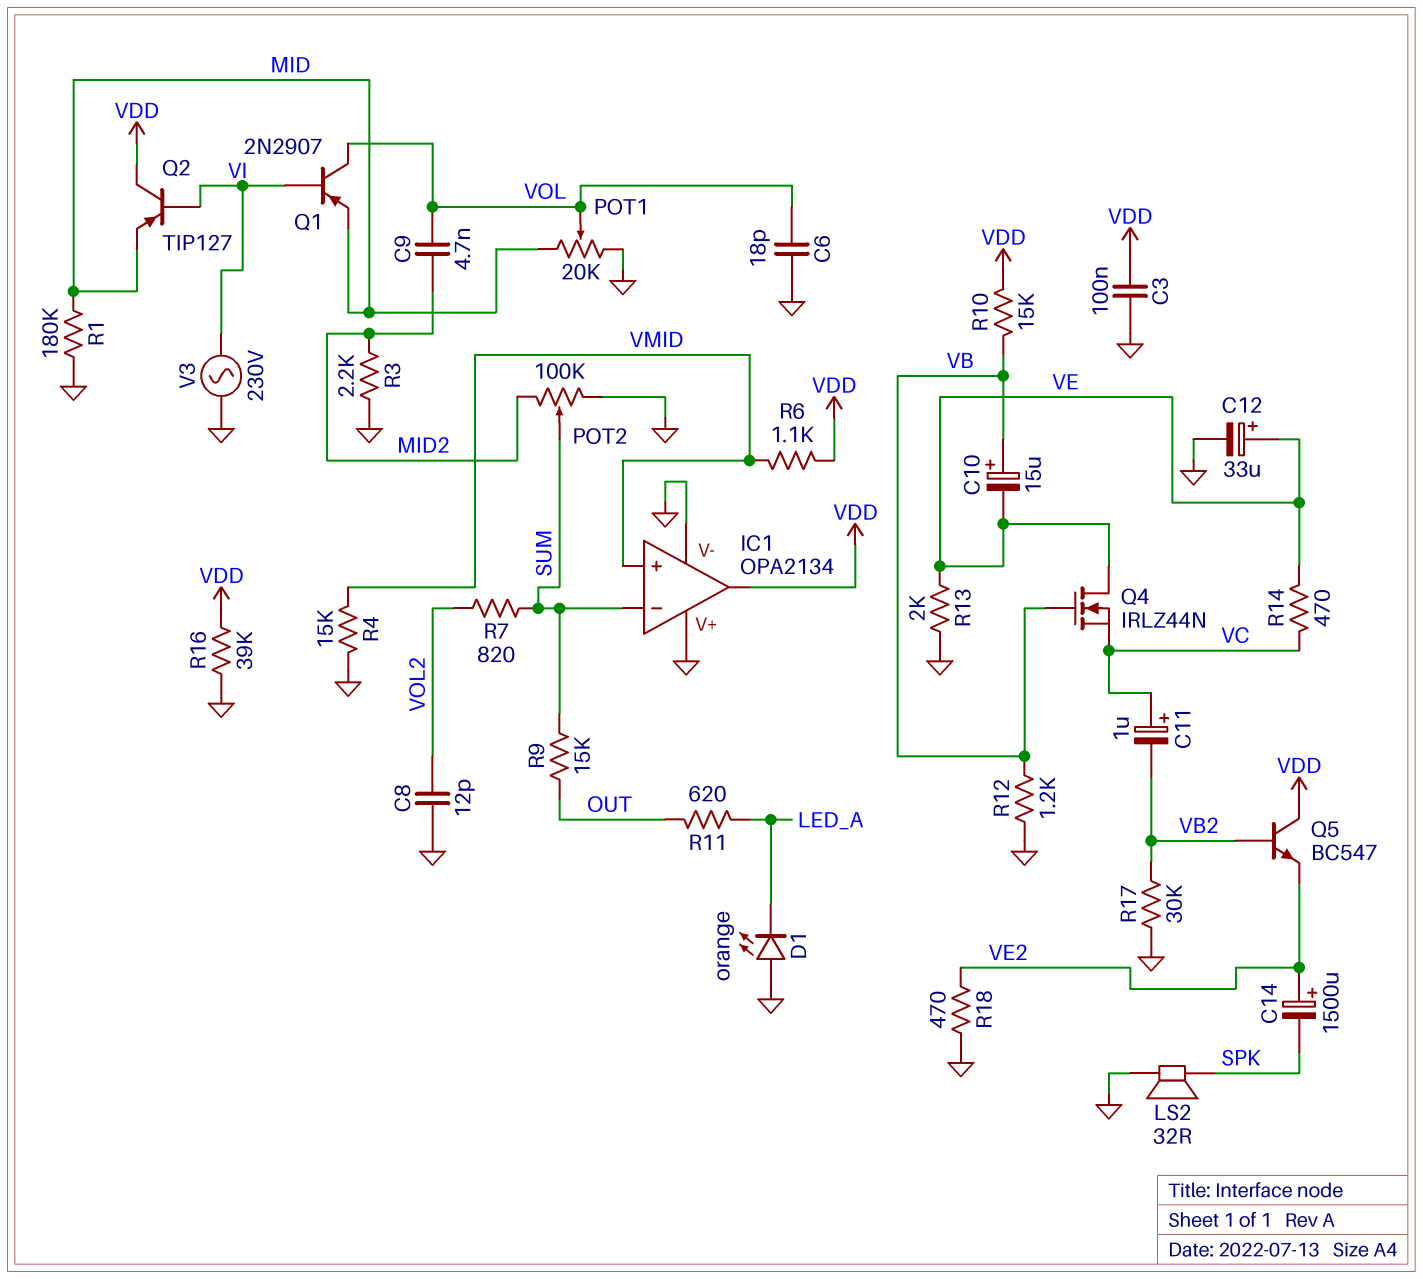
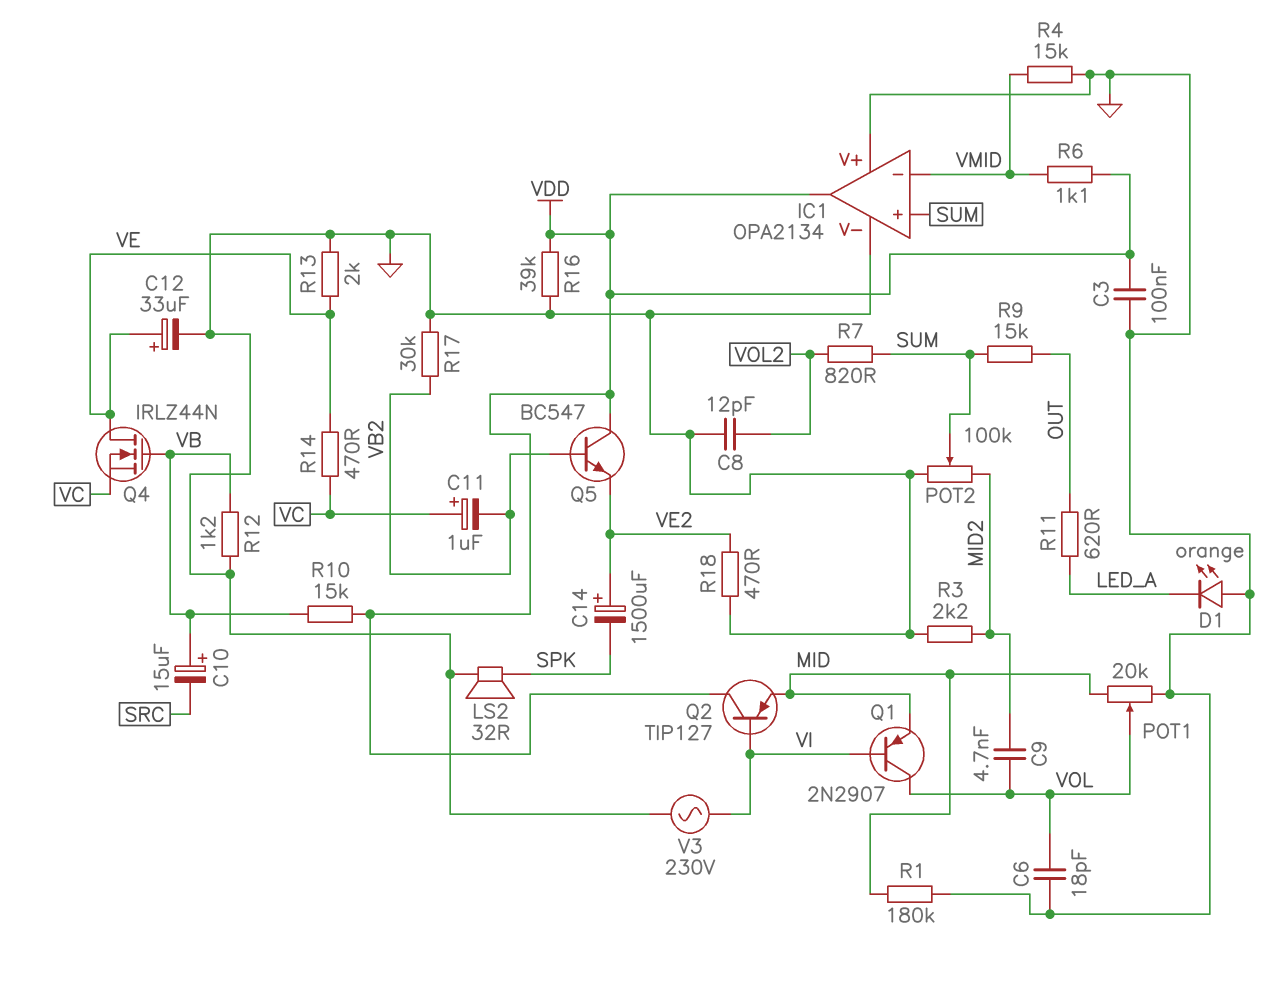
C10: 15uF (plus VB, minus VE) -> 15uF (plus VB, minus SRC)
IC1 pin in+: VMID -> SUM
IC1 pin in-: SUM -> VMID

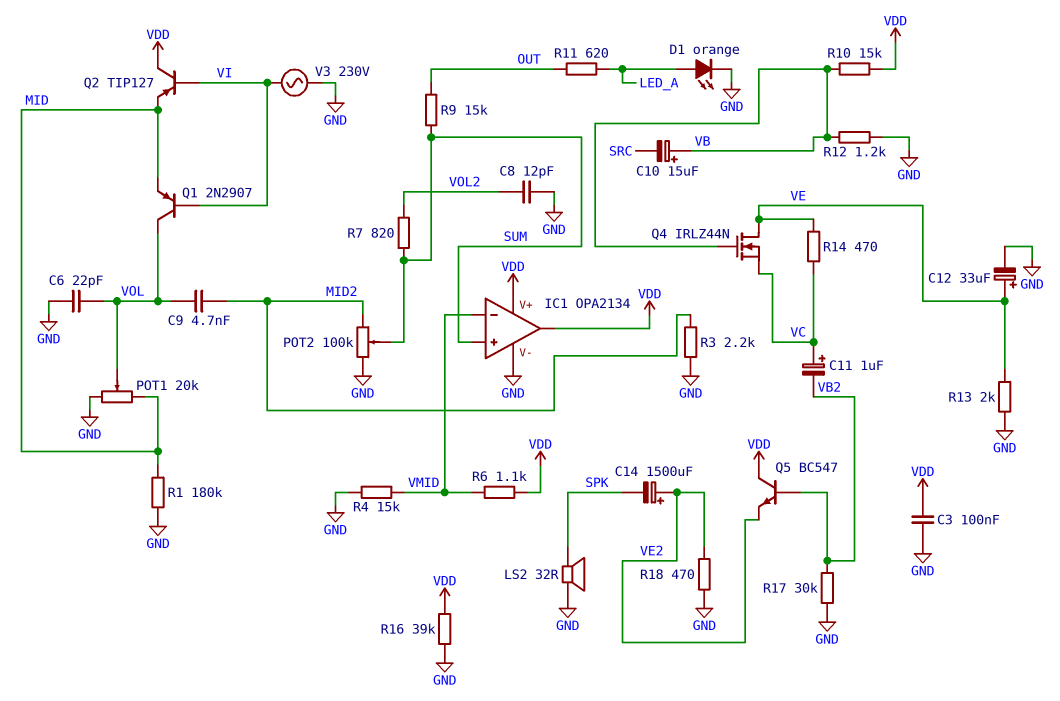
C6: 18pF (GND, VOL) -> 22pF (GND, VOL)
D1: LED orange (A GND, K LED_A) -> LED orange (A LED_A, K GND)
IC1 pin V+: GND -> VDD

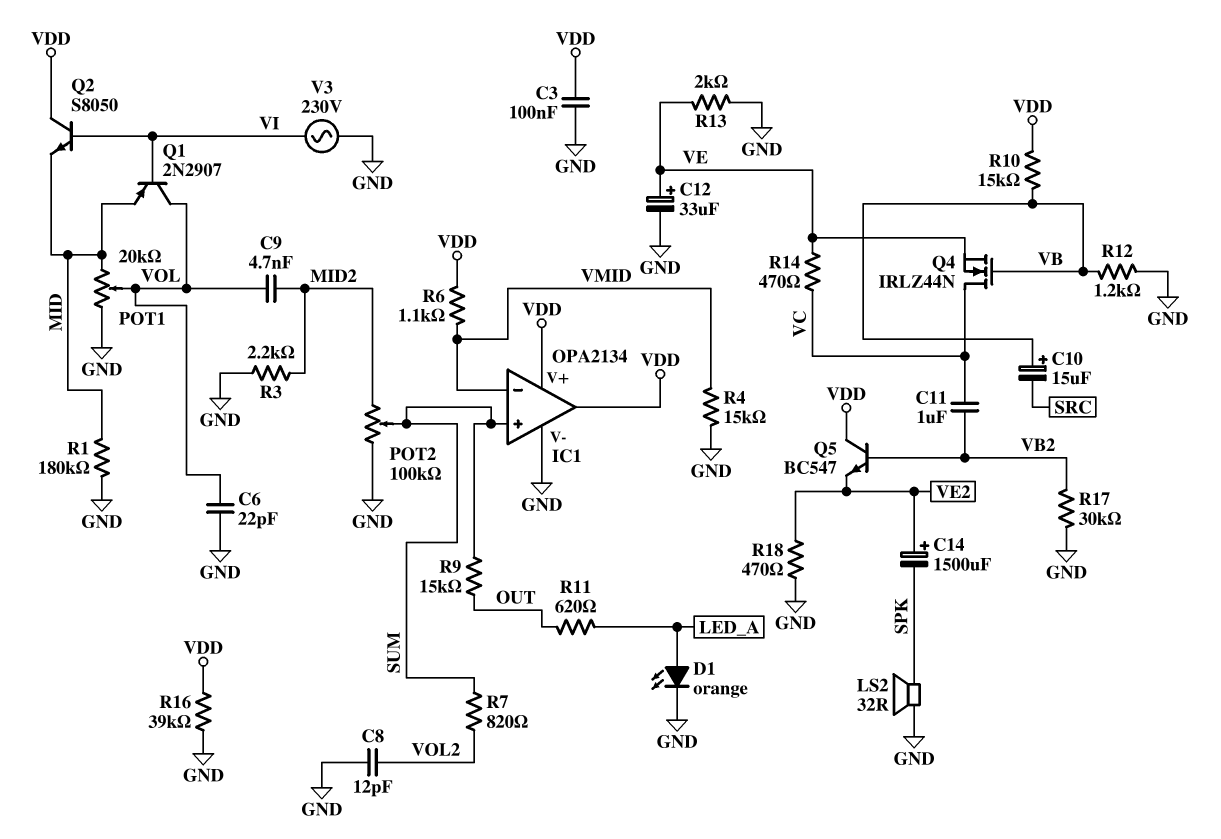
C11: 1uF (plus VC, minus VB2) -> 1uF (VB2, VC)
Q2: PNP TIP127 (B VI, C VDD, E MID) -> NPN S8050 (B VI, C VDD, E MID)
Q4: NMOS IRLZ44N (G VB, D VE, S VC) -> NMOS IRLZ44N (G VB, D VC, S VE)

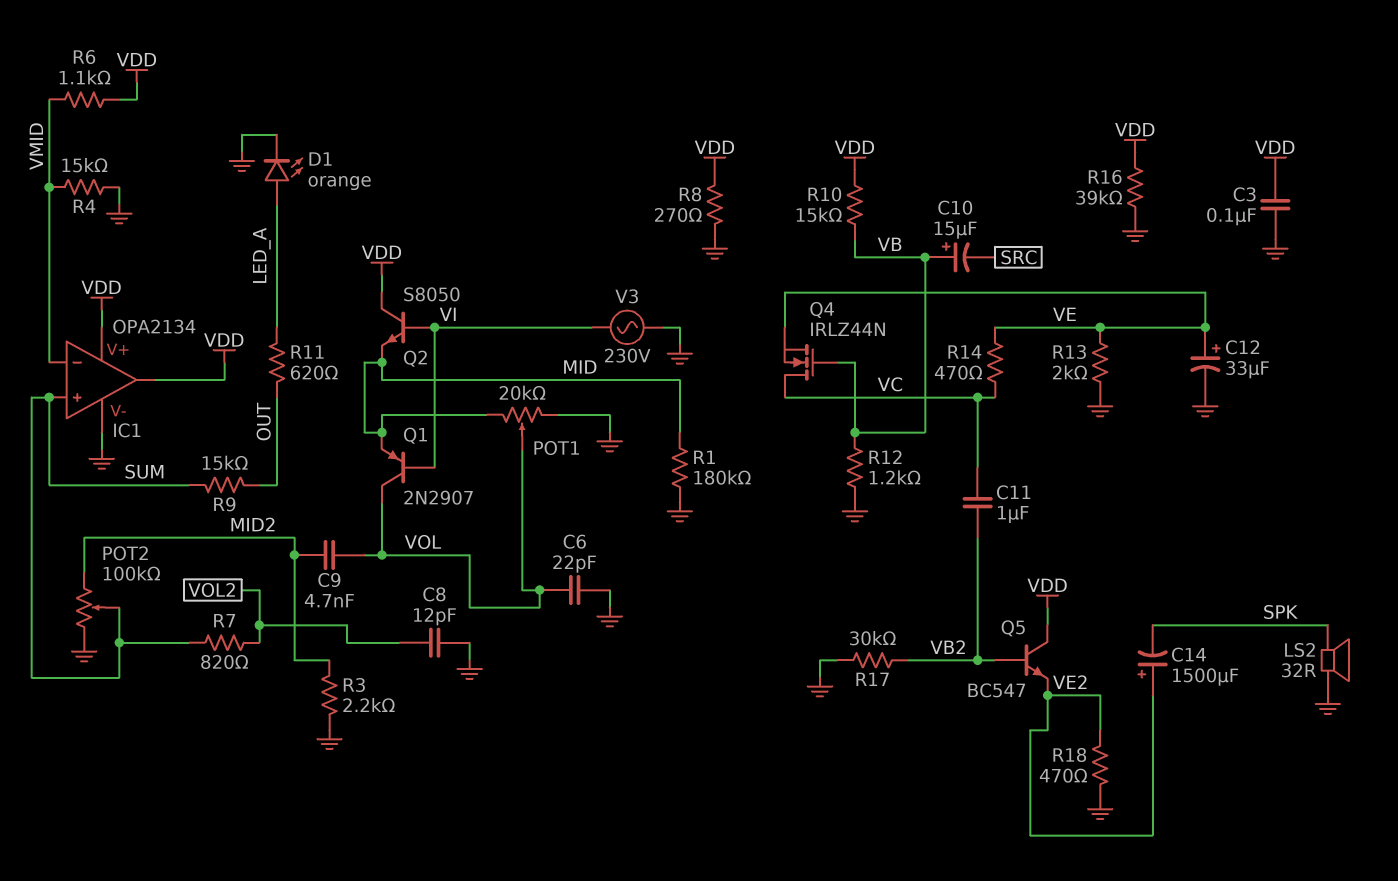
R8: none -> 270 (GND, VDD)

